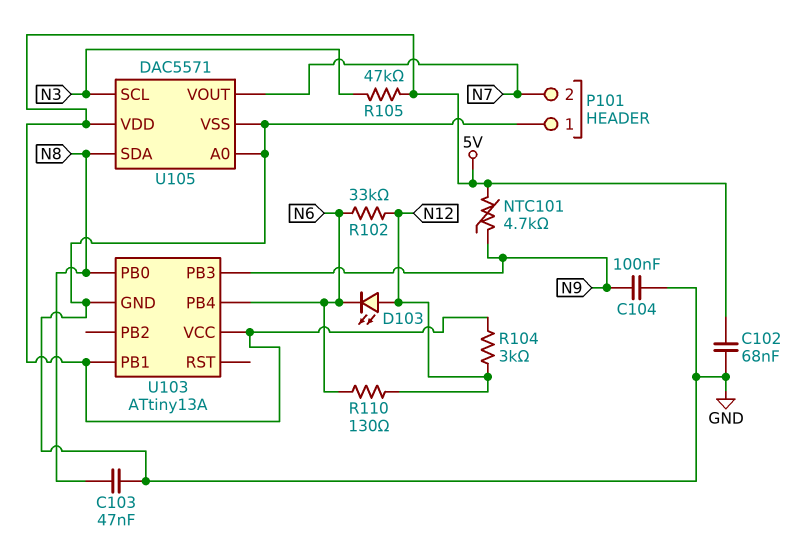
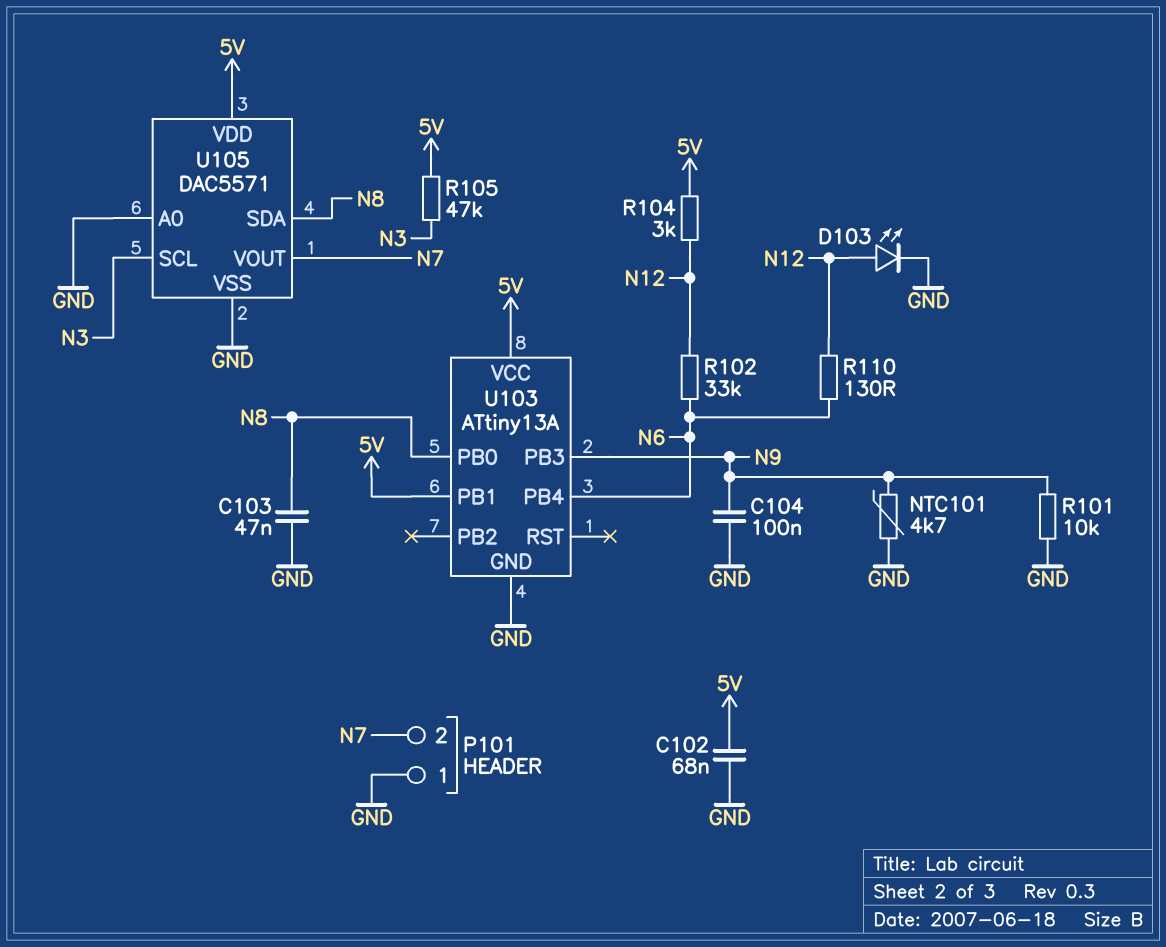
D103: LED (A N12, K N6) -> LED (A N12, K GND)
NTC101: 4.7k (5V, N9) -> 4.7k (GND, N9)
R101: none -> 10k (GND, N9)

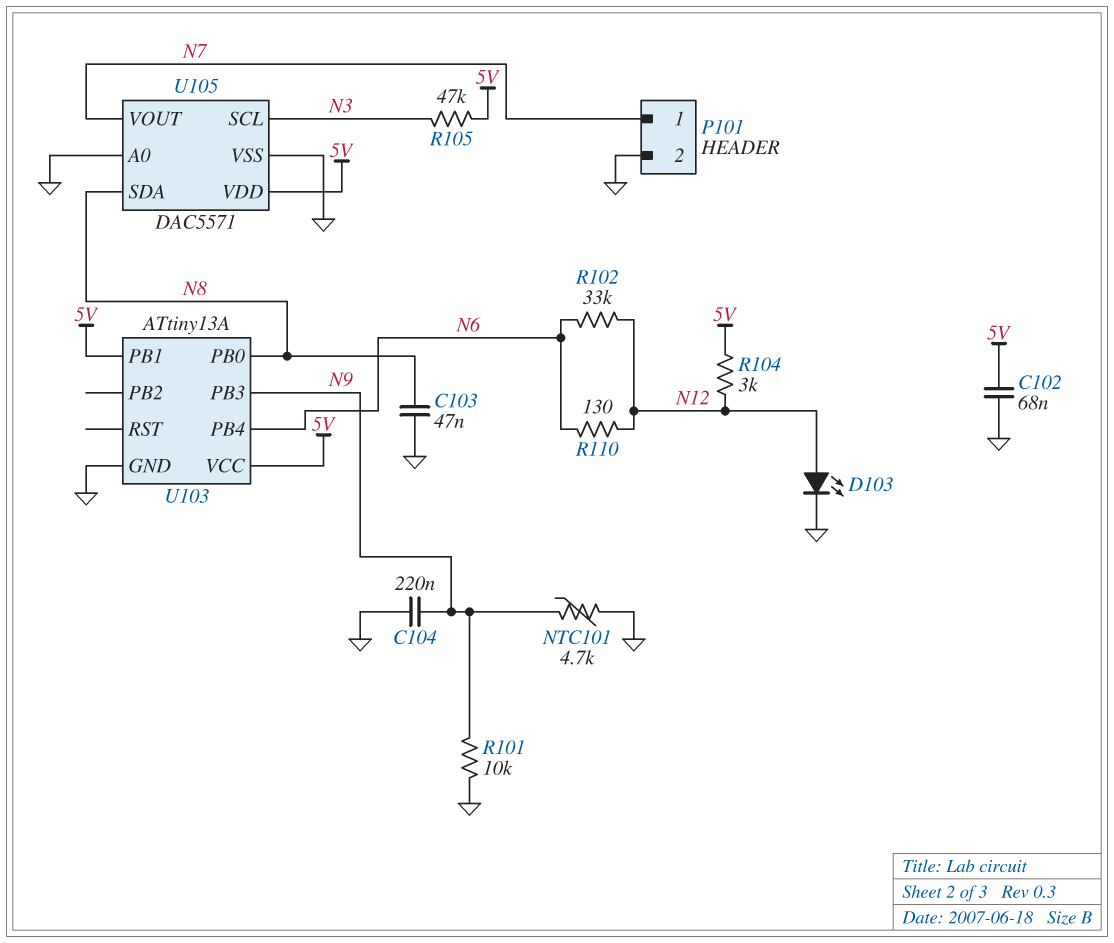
C104: 100nF (GND, N9) -> 220nF (GND, N9)
P101 pin 1: GND -> N7
P101 pin 2: N7 -> GND

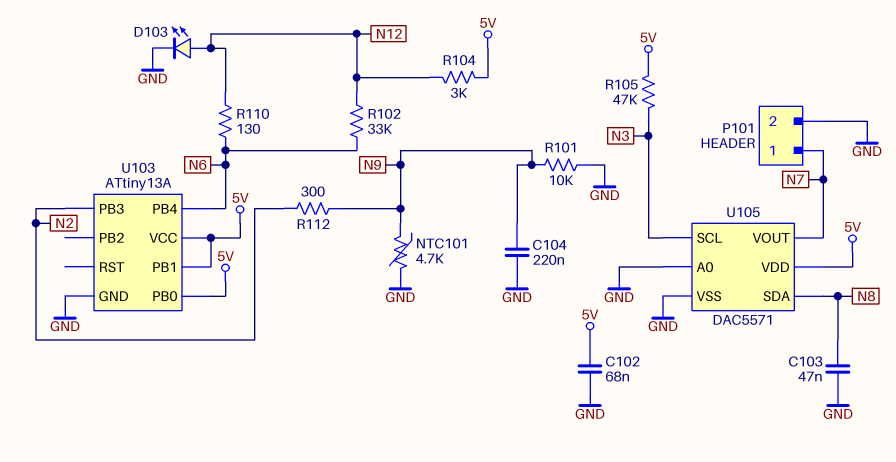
R112: none -> 300 (N2, N9)
U103 pin PB0: N8 -> 5V
U103 pin PB3: N9 -> N2

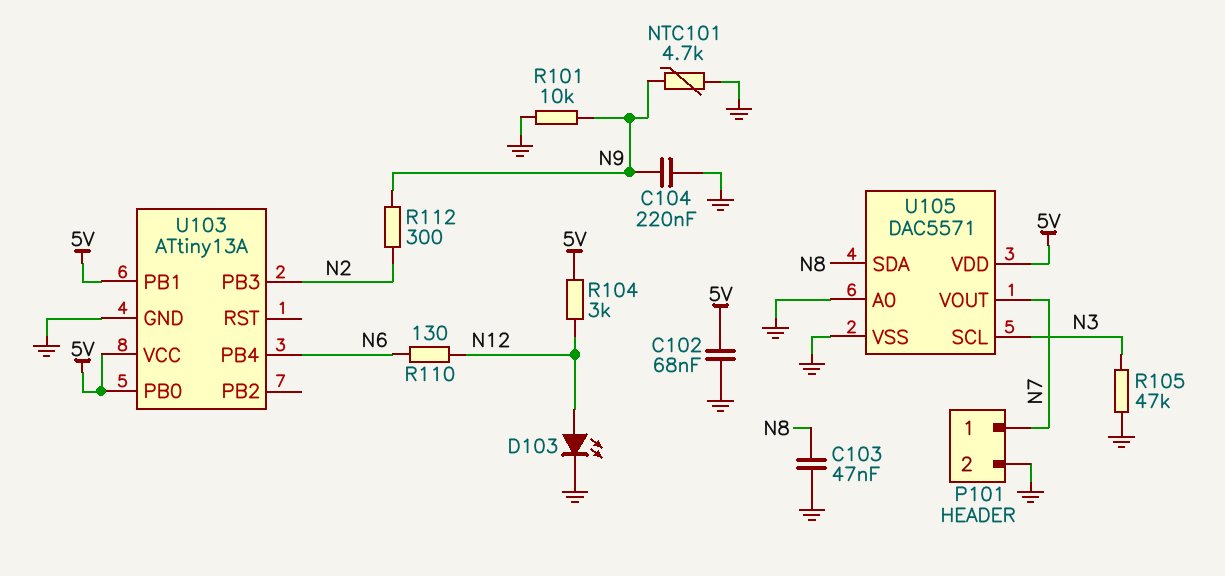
R102: 33k (N6, N12) -> none
R105: 47k (5V, N3) -> 47k (GND, N3)

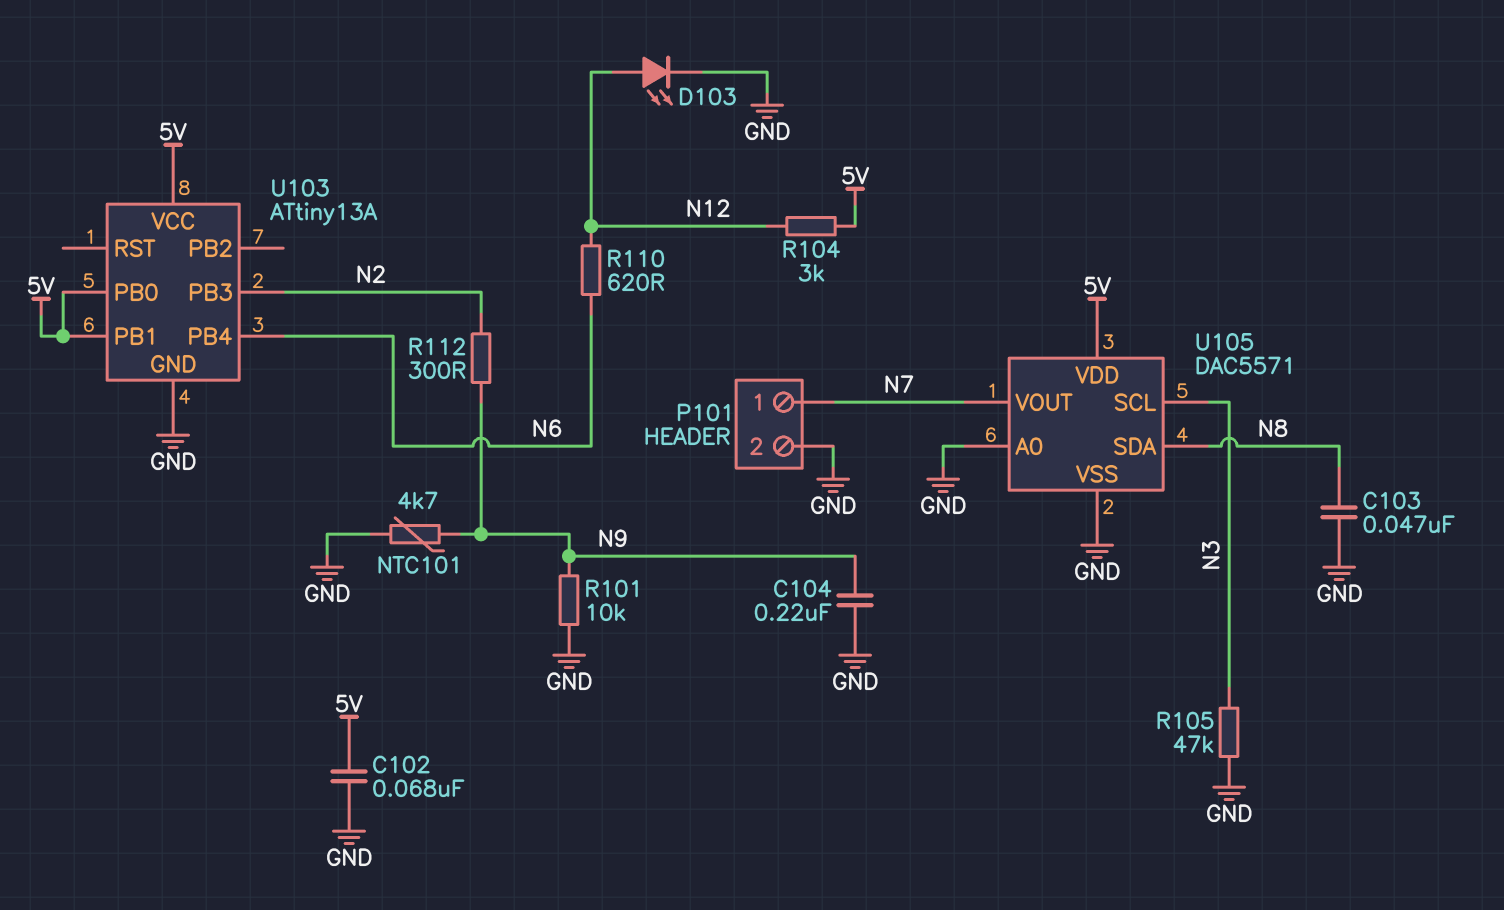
R110: 130 (N6, N12) -> 620 (N6, N12)

